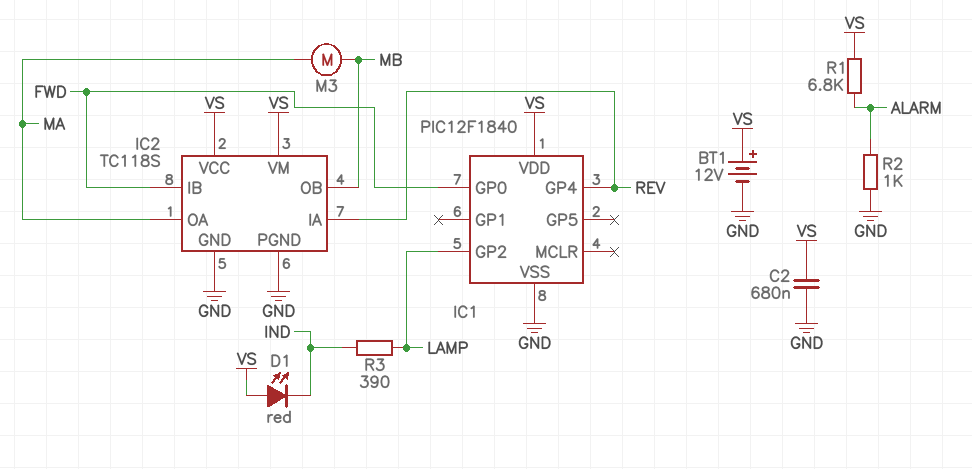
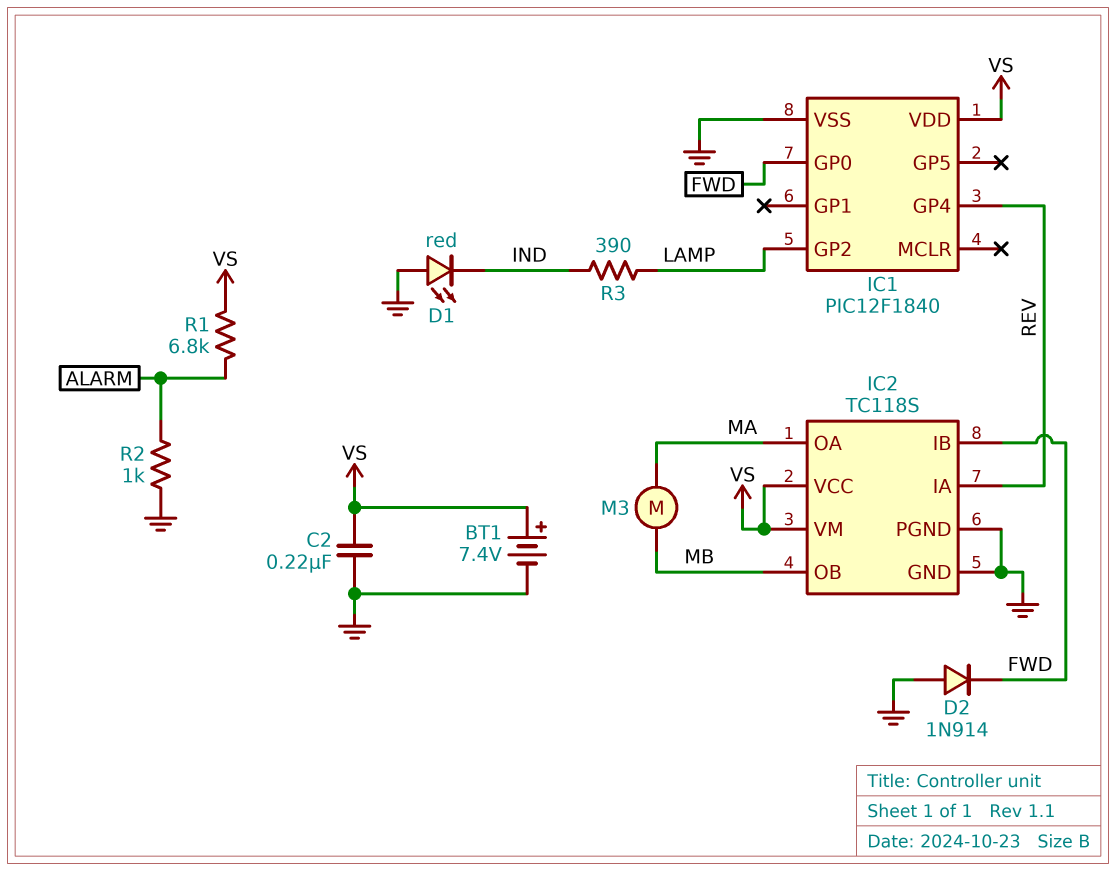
BT1: 12V (plus VS, minus GND) -> 7.4V (plus VS, minus GND)
C2: 680nF (GND, VS) -> 220nF (GND, VS)
D1: LED red (A VS, K IND) -> LED red (A GND, K IND)
D2: none -> diode 1N914 (A GND, K FWD)

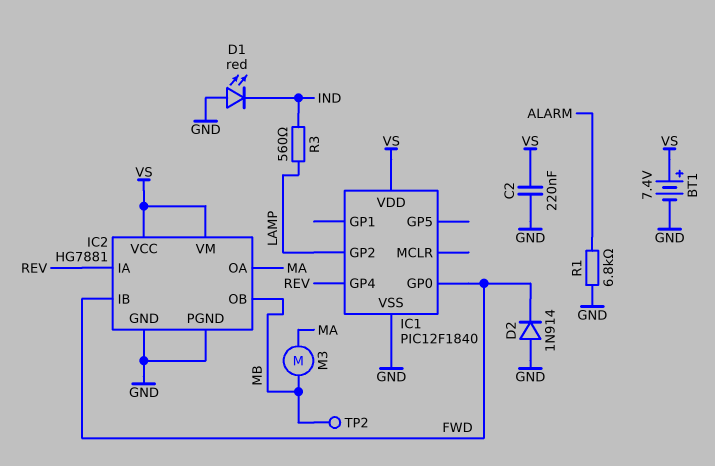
IC2: TC118S -> HG7881
R1: 6.8k (ALARM, VS) -> 6.8k (ALARM, GND)
R2: 1k (ALARM, GND) -> none
R3: 390 (IND, LAMP) -> 560 (IND, LAMP)
TP2: none -> test point (MB)

